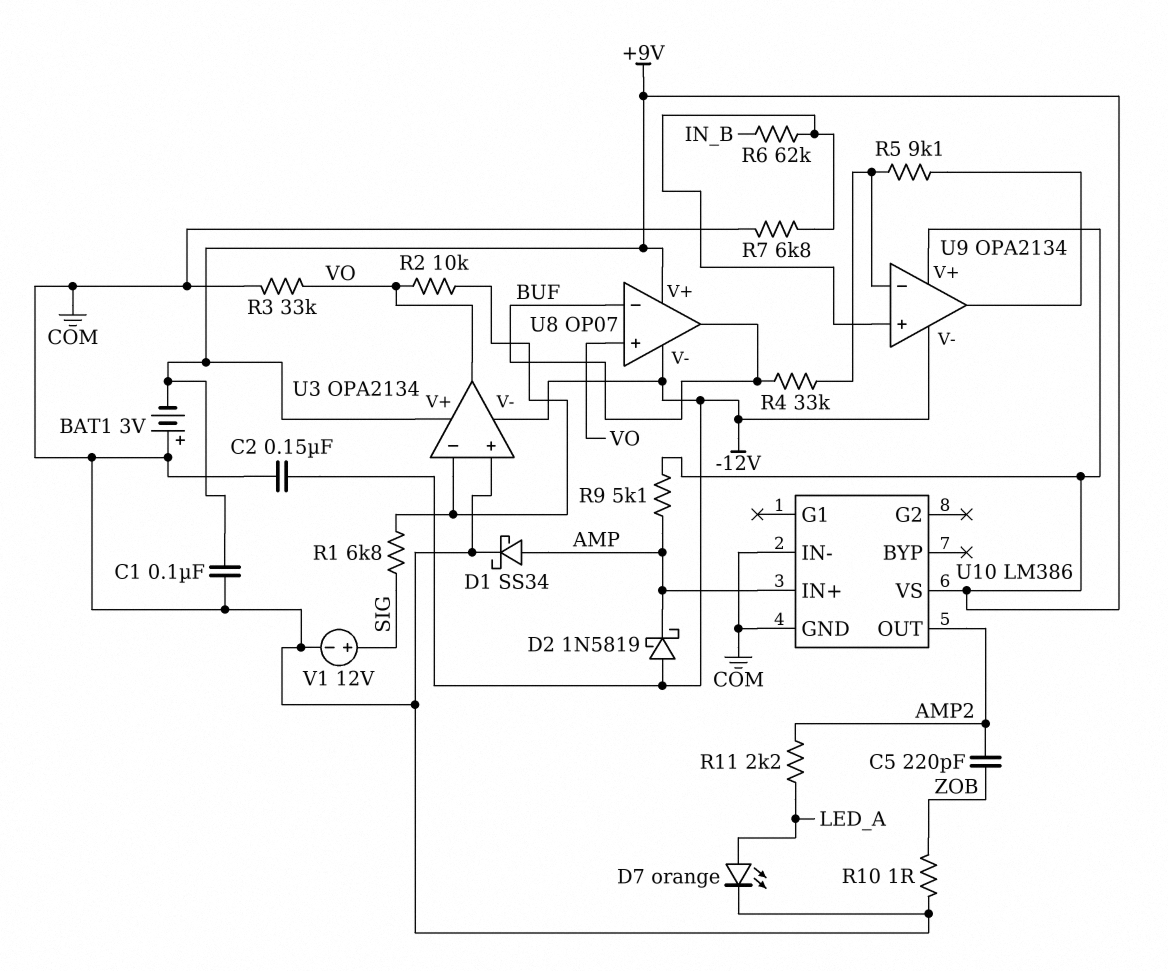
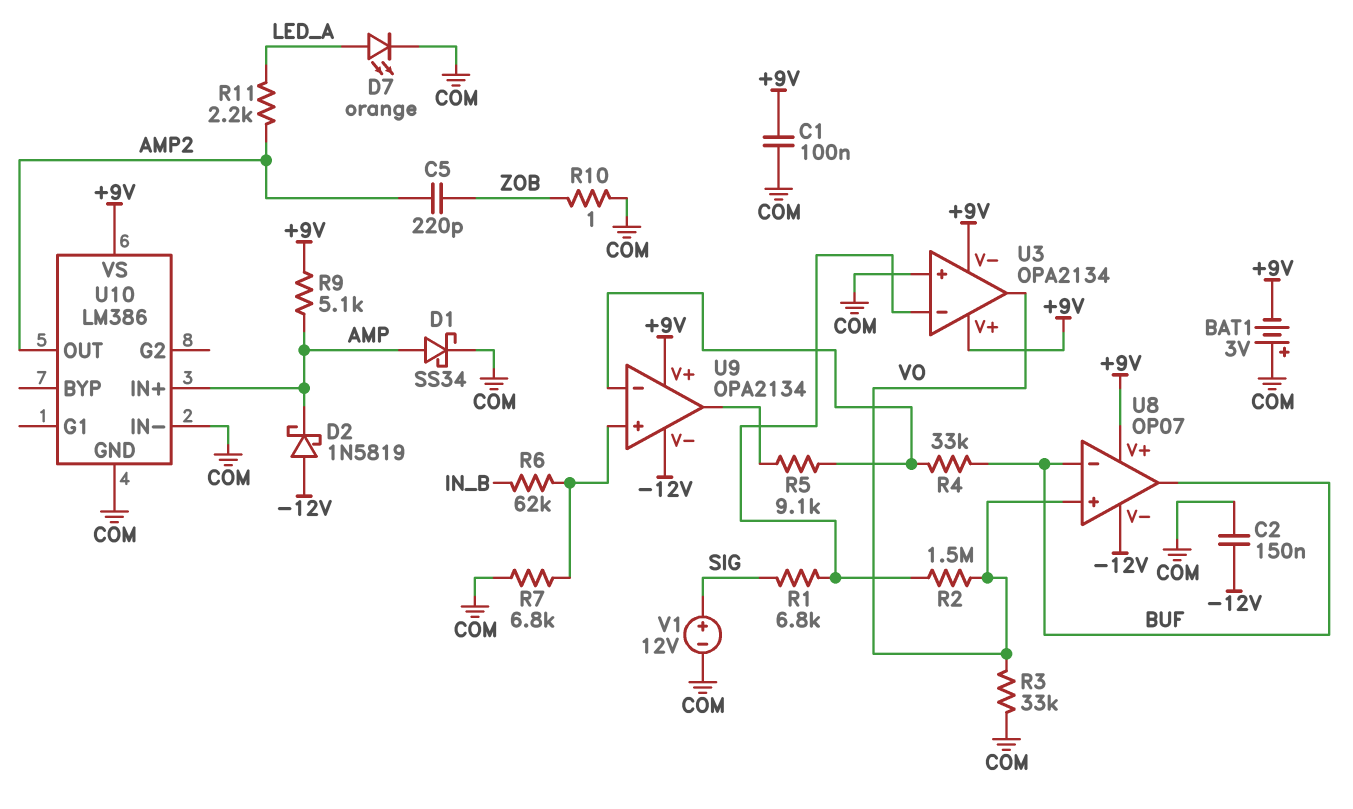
R2: 10k (U3/in-, VO) -> 1.5M (U3/in-, VO)
U3 pin V-: -12V -> +9V

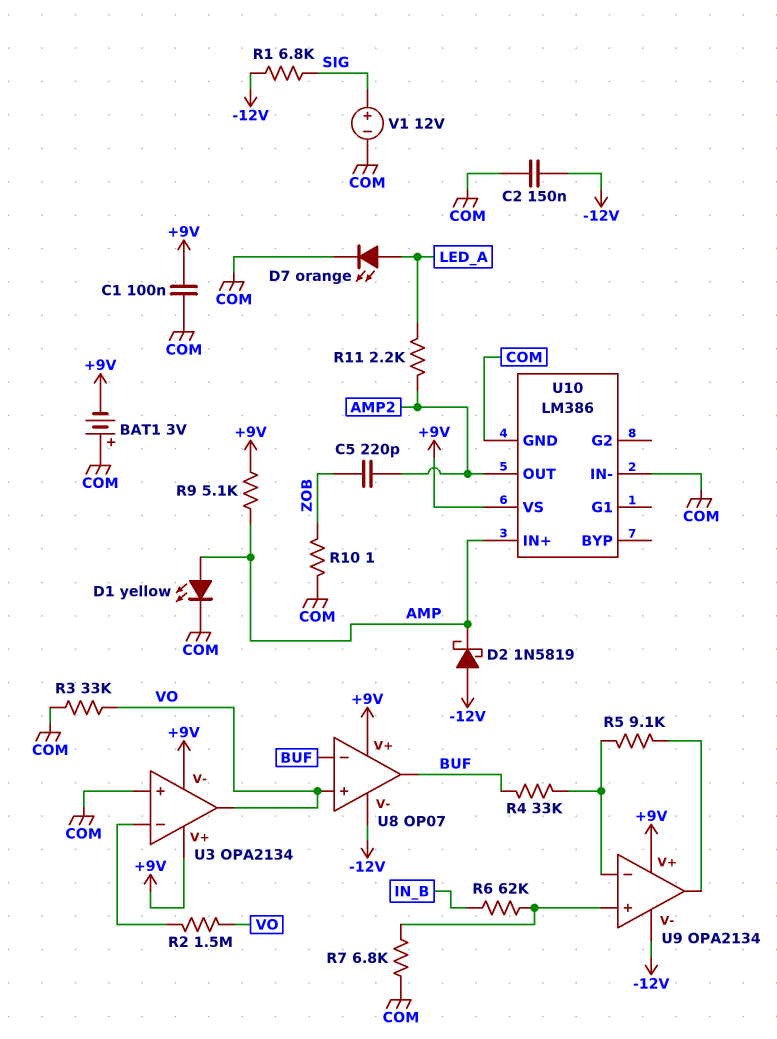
D1: schottky SS34 (A AMP, K COM) -> LED yellow (A AMP, K COM)
R1: 6.8k (SIG, U3/in-) -> 6.8k (-12V, SIG)

